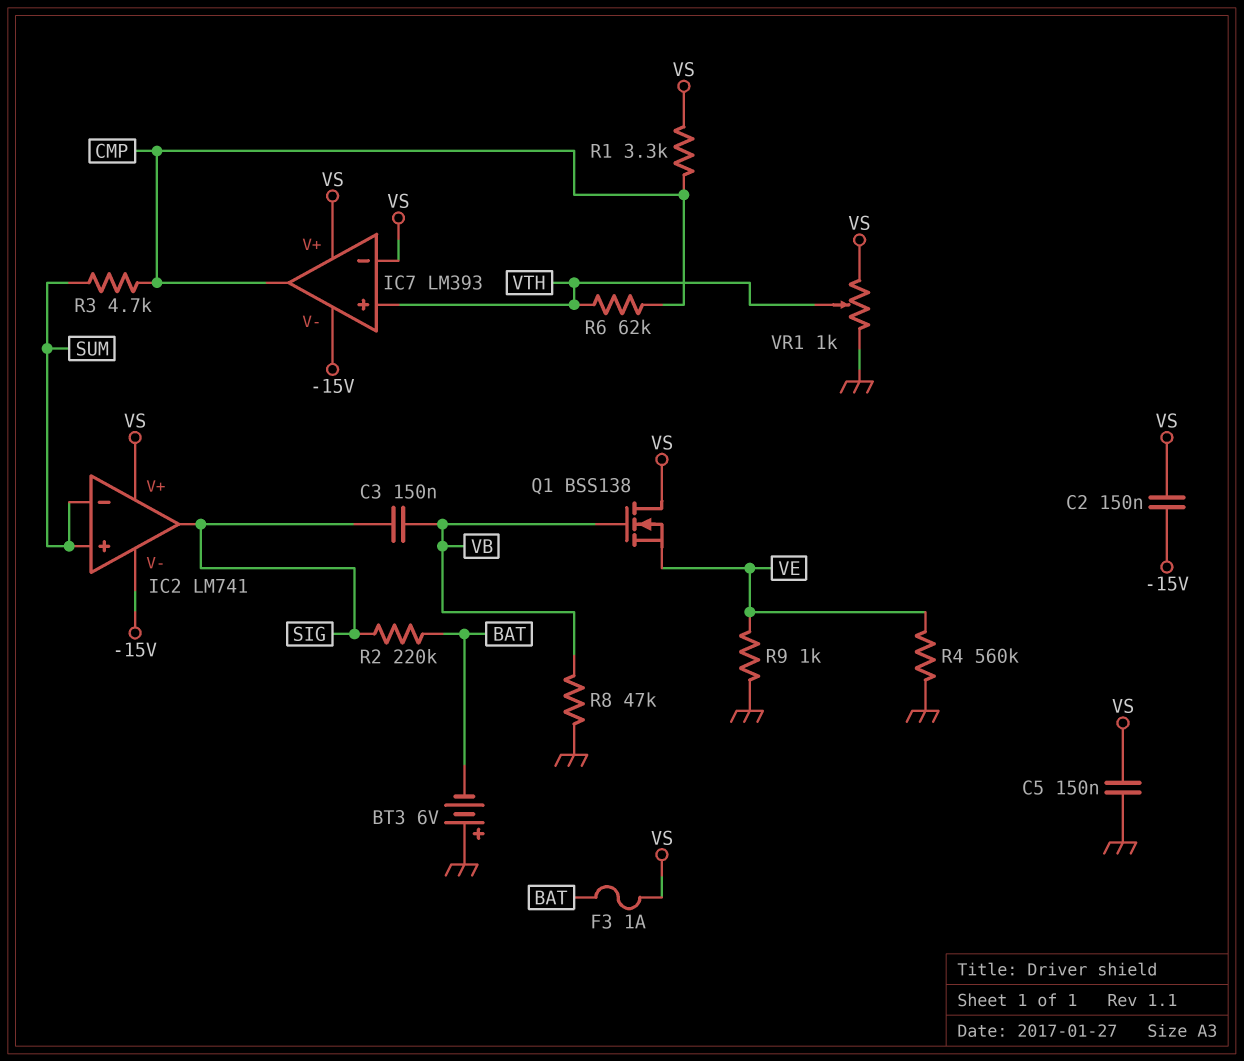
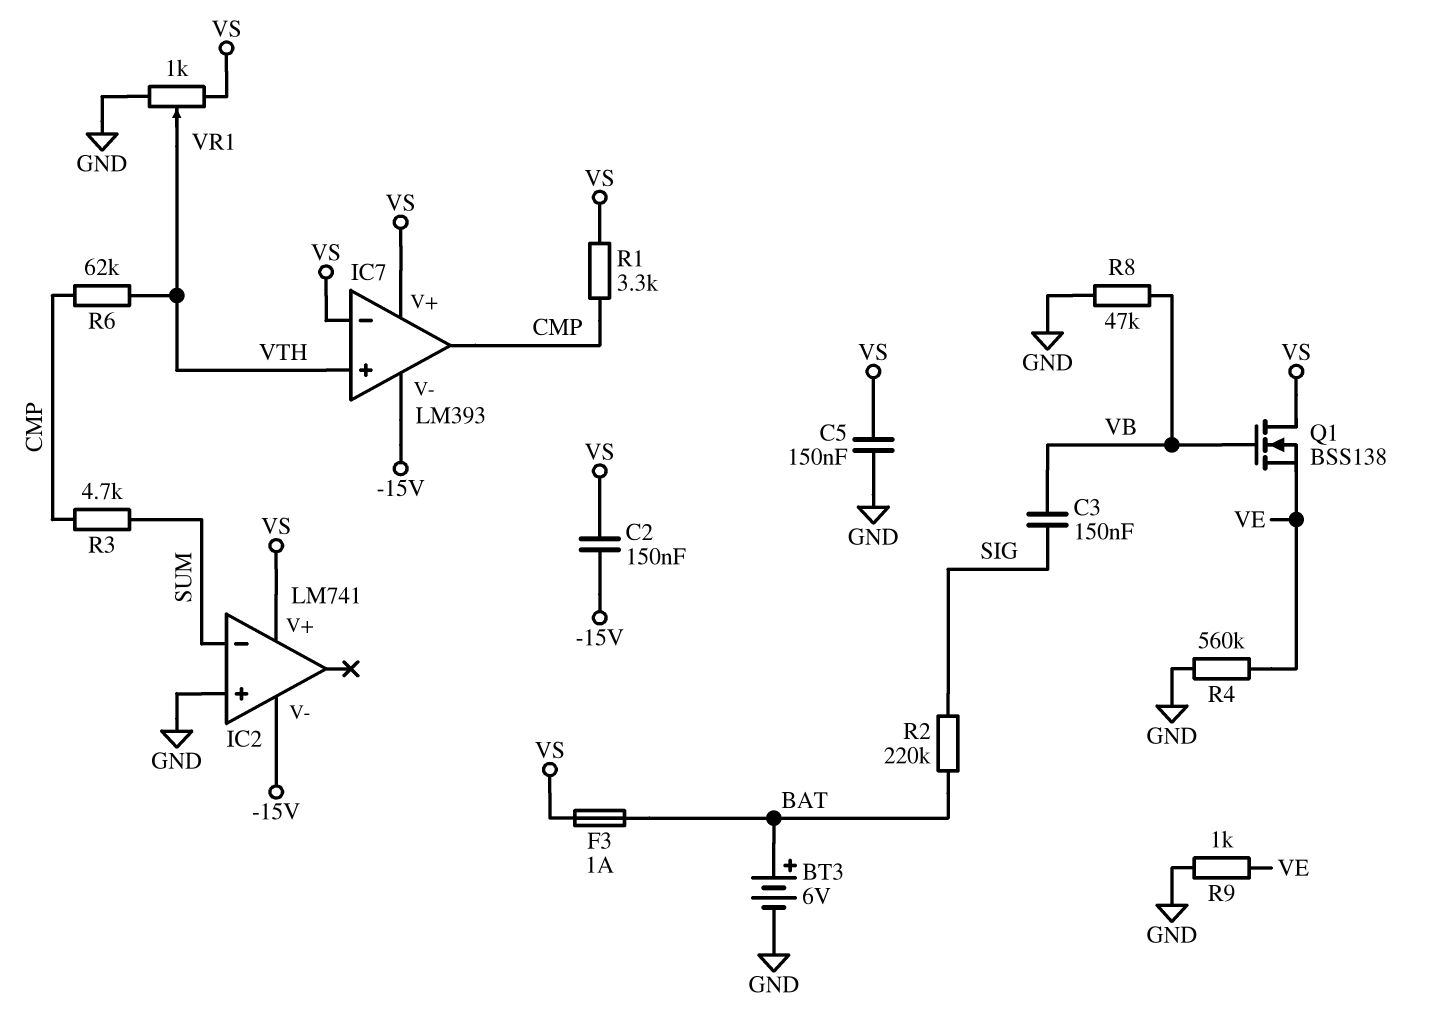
BT3: 6V (plus GND, minus BAT) -> 6V (plus BAT, minus GND)
IC2 pin in+: SUM -> GND
IC2 pin out: SIG -> none

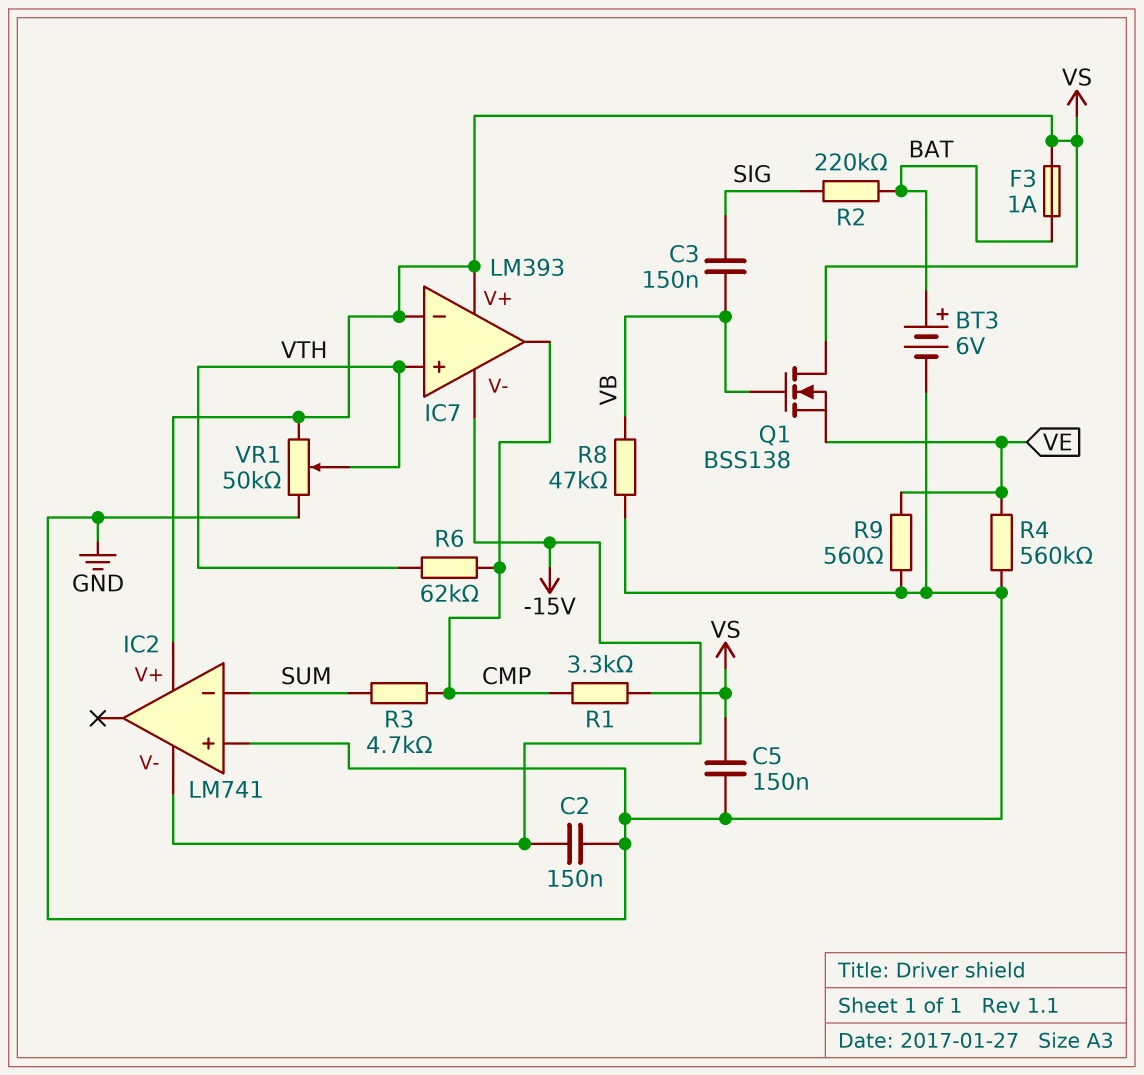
C2: 150nF (-15V, VS) -> 150nF (-15V, GND)
R9: 1k (GND, VE) -> 560 (GND, VE)
VR1: 1k (GND, VS, wiper VTH) -> 50k (GND, VS, wiper VTH)

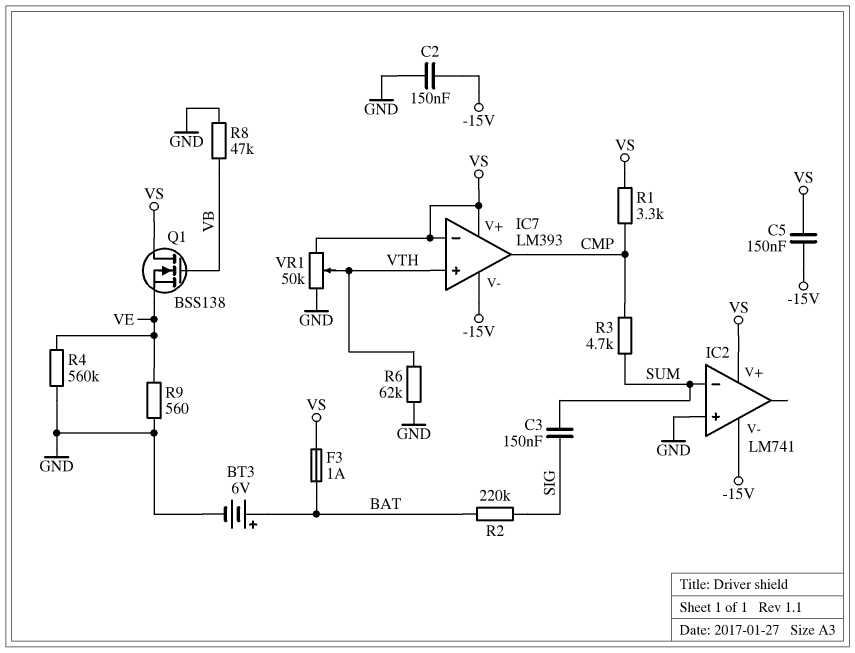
C3: 150nF (SIG, VB) -> 150nF (SIG, SUM)
C5: 150nF (GND, VS) -> 150nF (-15V, VS)
R6: 62k (CMP, VTH) -> 62k (GND, VTH)

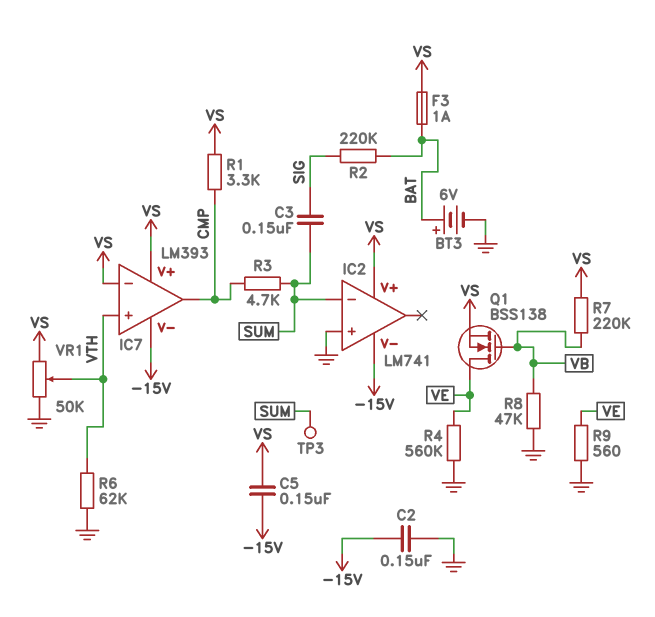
Q1: NMOS BSS138 (G VB, D VS, S VE) -> NMOS BSS138 (G VB, D VE, S VS)
R7: none -> 220k (VB, VS)
TP3: none -> test point (SUM)

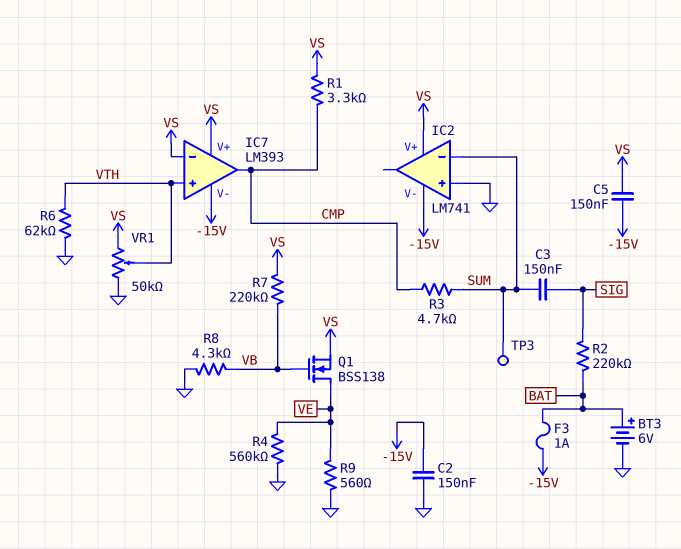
F3: 1A (BAT, VS) -> 1A (-15V, BAT)
R8: 47k (GND, VB) -> 4.3k (GND, VB)

